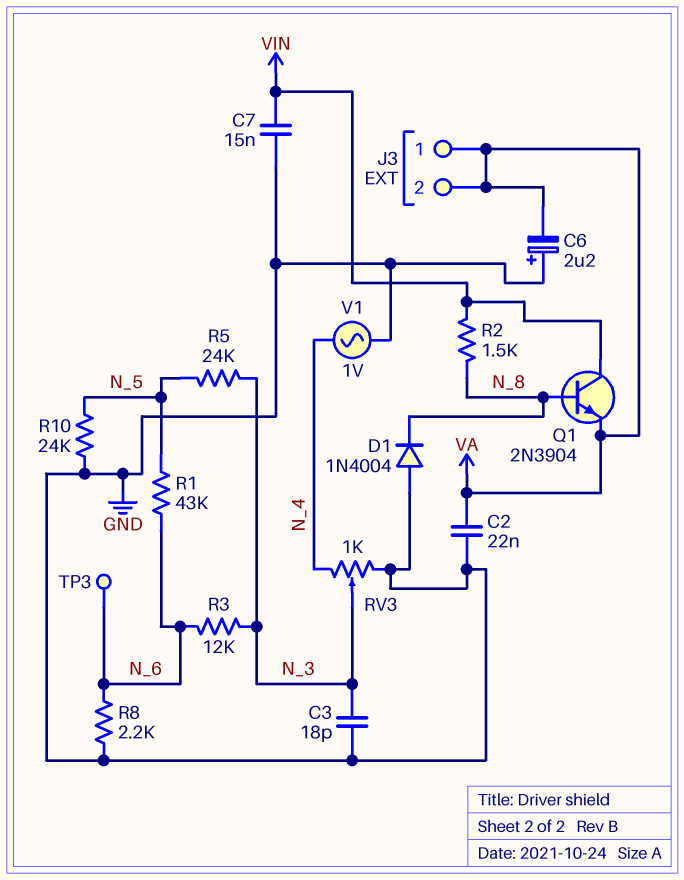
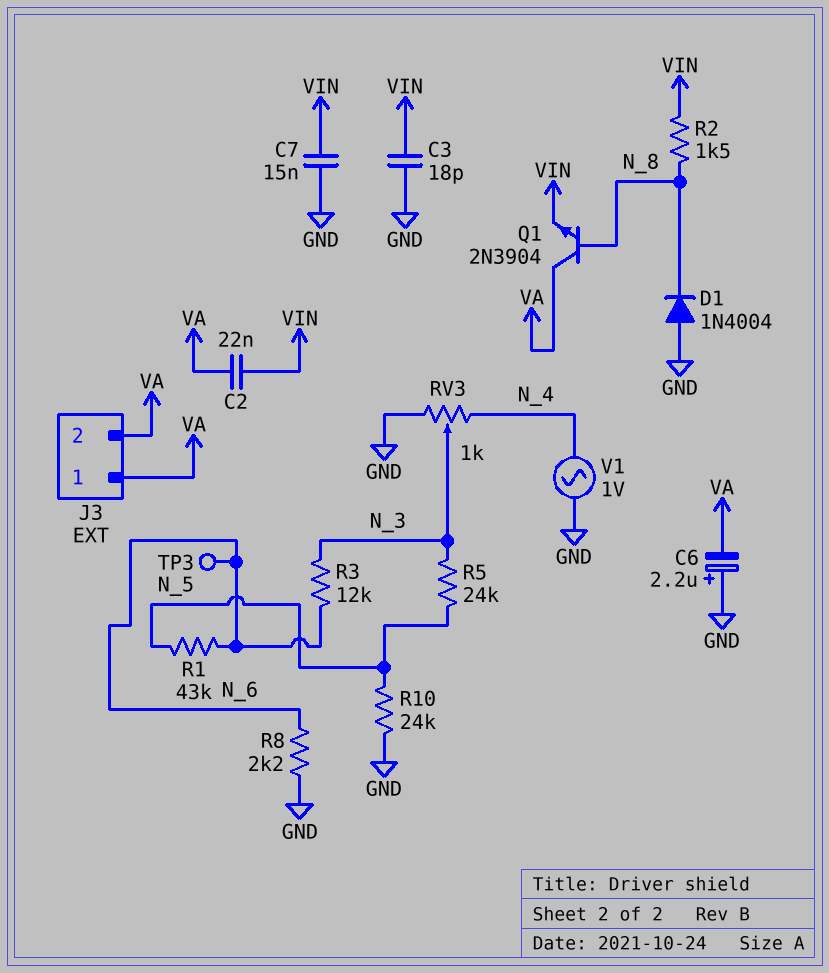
C2: 22nF (GND, VA) -> 22nF (VA, VIN)
C3: 18pF (GND, N_3) -> 18pF (GND, VIN)
Q1: NPN 2N3904 (B N_8, C VIN, E VA) -> NPN 2N3904 (B N_8, C VA, E VIN)

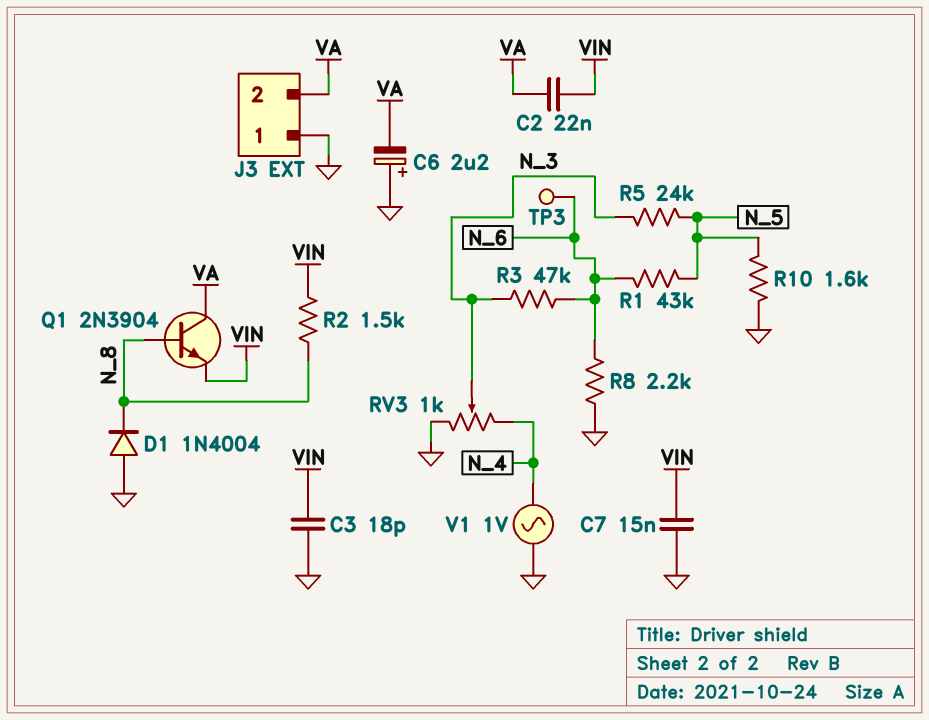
J3 pin 1: VA -> GND
R3: 12k (N_3, N_6) -> 47k (N_3, N_6)
R10: 24k (GND, N_5) -> 1.6k (GND, N_5)

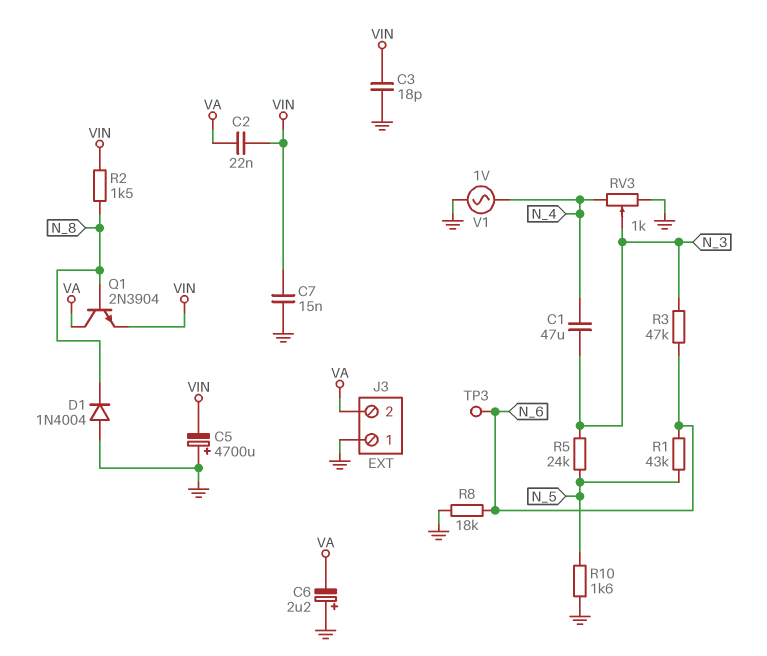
C1: none -> 47uF (N_3, N_4)
C5: none -> 4700uF (plus GND, minus VIN)
R8: 2.2k (GND, N_6) -> 18k (GND, N_6)

